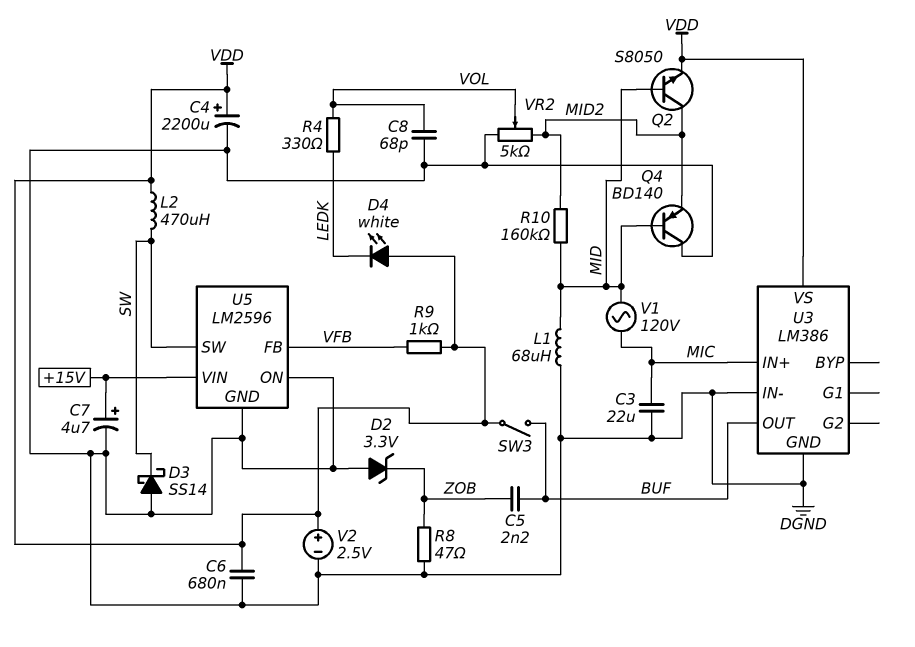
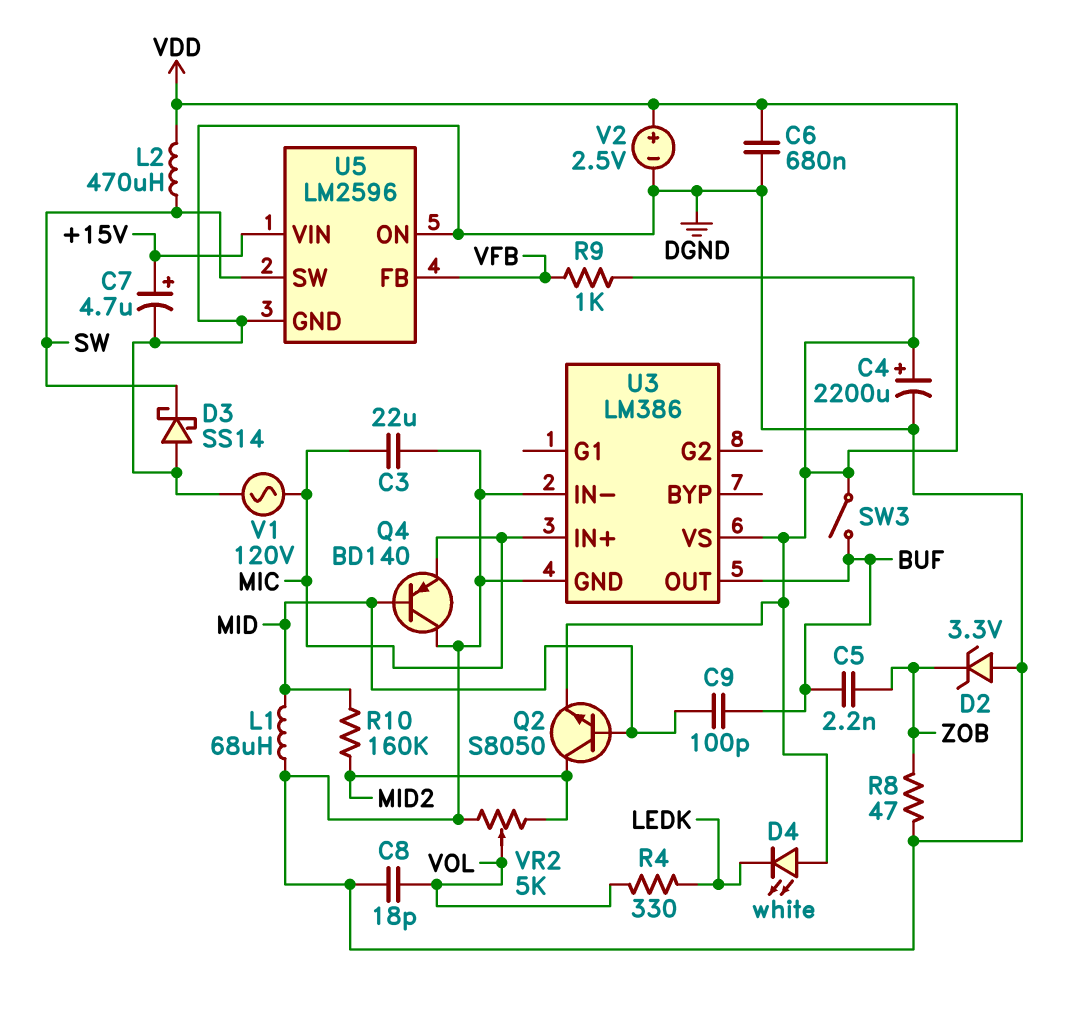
C8: 68pF (DGND, VOL) -> 18pF (DGND, VOL)
C9: none -> 100pF (BUF, MID)
Q4: PNP BD140 (B MID, C DGND, E MID2) -> PNP BD140 (B MID, C DGND, E MIC)
V1: AC 120V (MIC, MID) -> AC 120V (DGND, MIC)

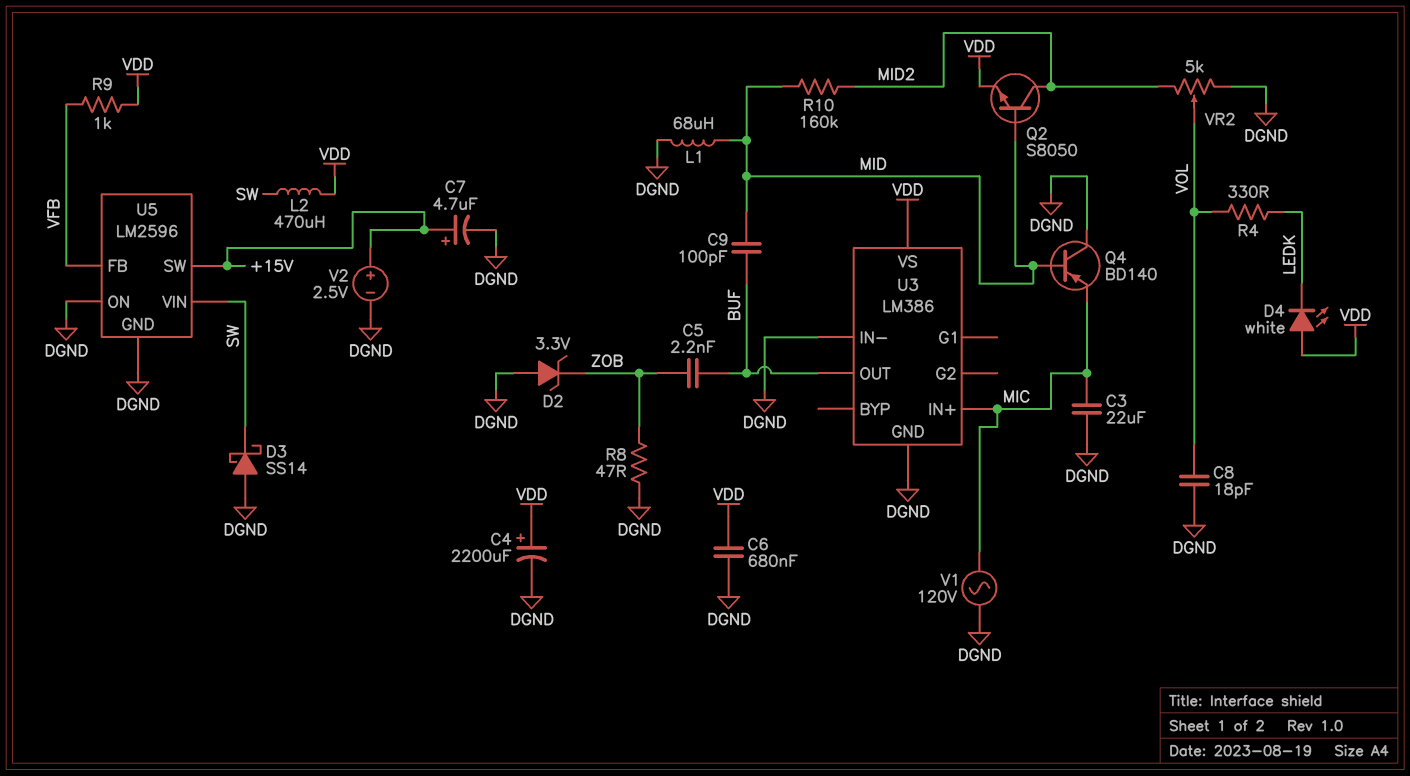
SW3: switch (BUF, VDD) -> none
U5 pin SW: SW -> +15V
U5 pin VIN: +15V -> SW
V2: 2.5V (plus VDD, minus DGND) -> 2.5V (plus +15V, minus DGND)

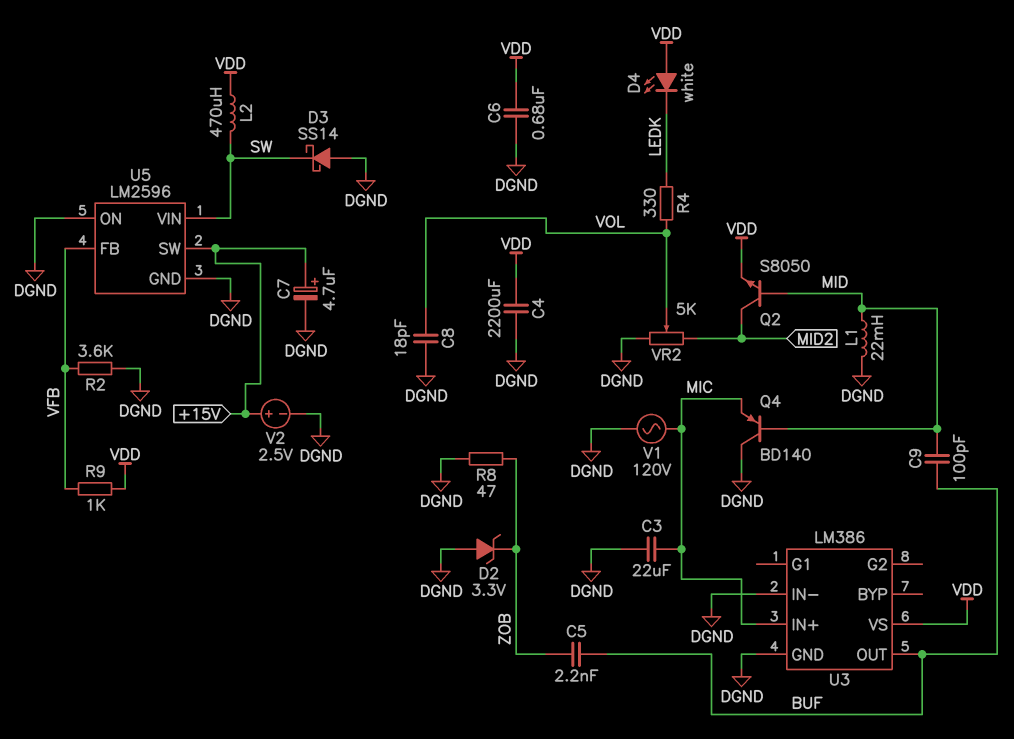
C4: 2200uF (plus VDD, minus DGND) -> 2200uF (DGND, VDD)
L1: 68uH (DGND, MID) -> 22mH (DGND, MID)
R2: none -> 3.6k (DGND, VFB)
R10: 160k (MID, MID2) -> none

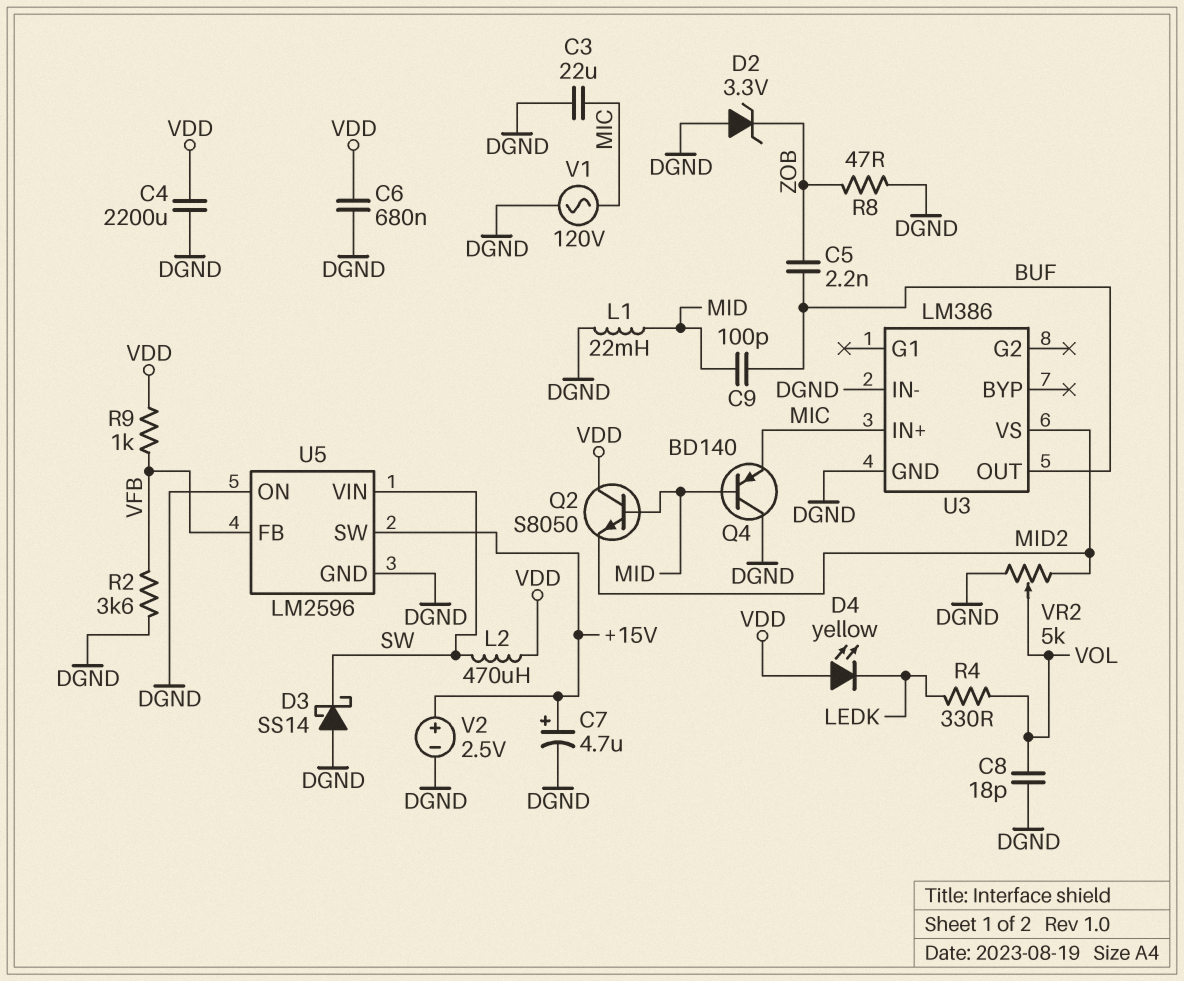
D4: LED white (A VDD, K LEDK) -> LED yellow (A VDD, K LEDK)
Q2: NPN S8050 (B MID, C MID2, E VDD) -> NPN S8050 (B MID, C VDD, E MID2)
U3 pin VS: VDD -> MID2

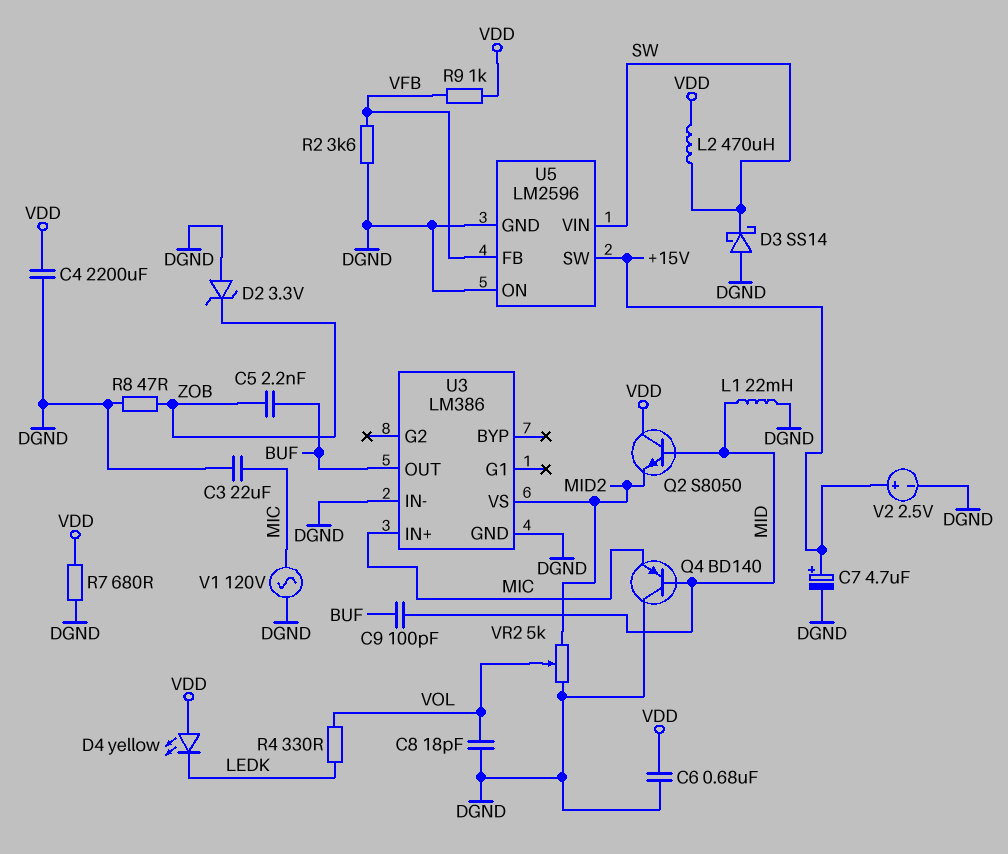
R7: none -> 680 (DGND, VDD)

